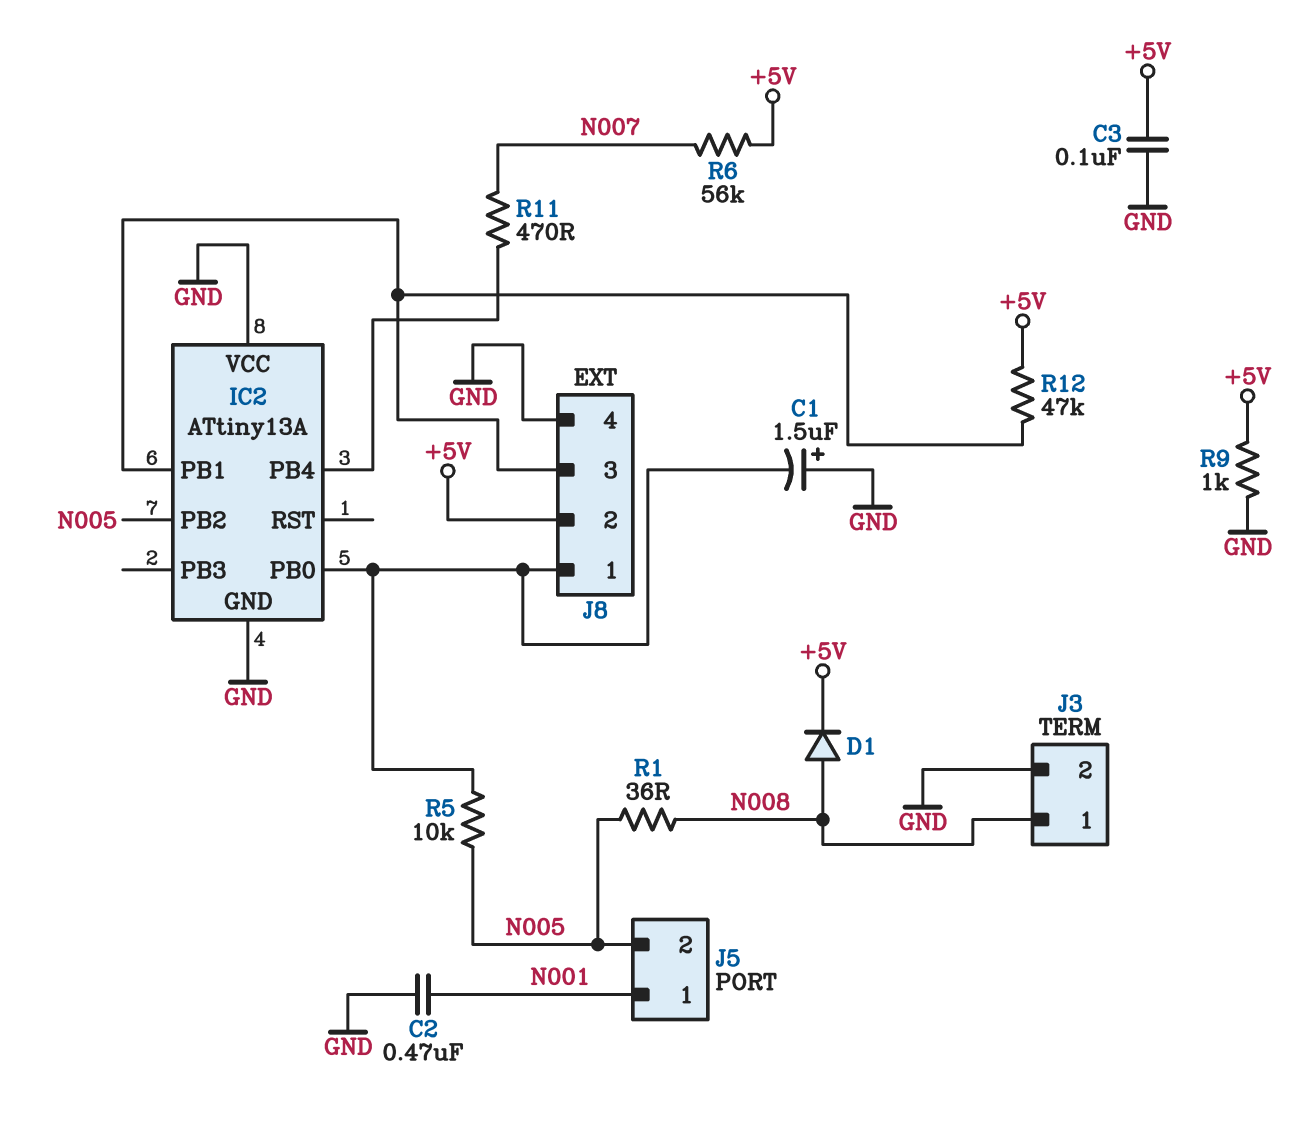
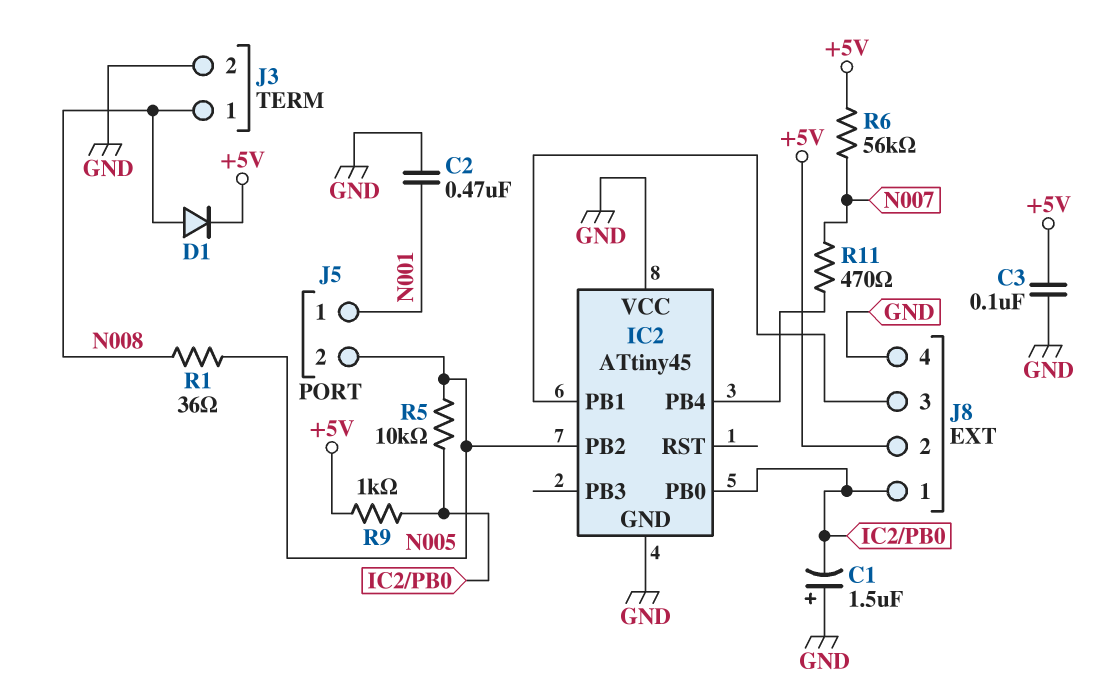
IC2: ATtiny13A -> ATtiny45
R9: 1k (+5V, GND) -> 1k (+5V, IC2/PB0)
R12: 47k (+5V, IC2/PB1) -> none

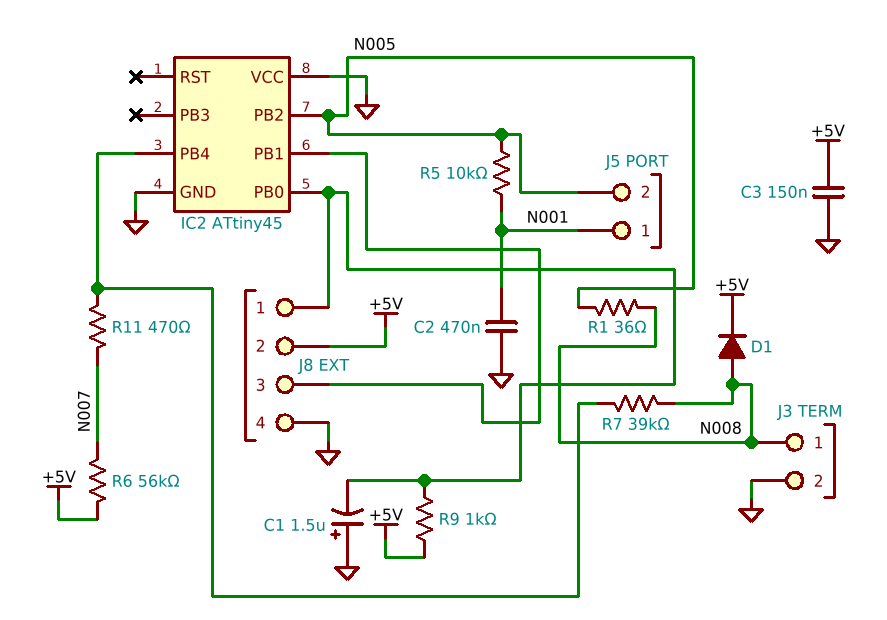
C3: 100nF (+5V, GND) -> 150nF (+5V, GND)
R5: 10k (IC2/PB0, N005) -> 10k (N001, N005)
R7: none -> 39k (IC2/PB4, N008)

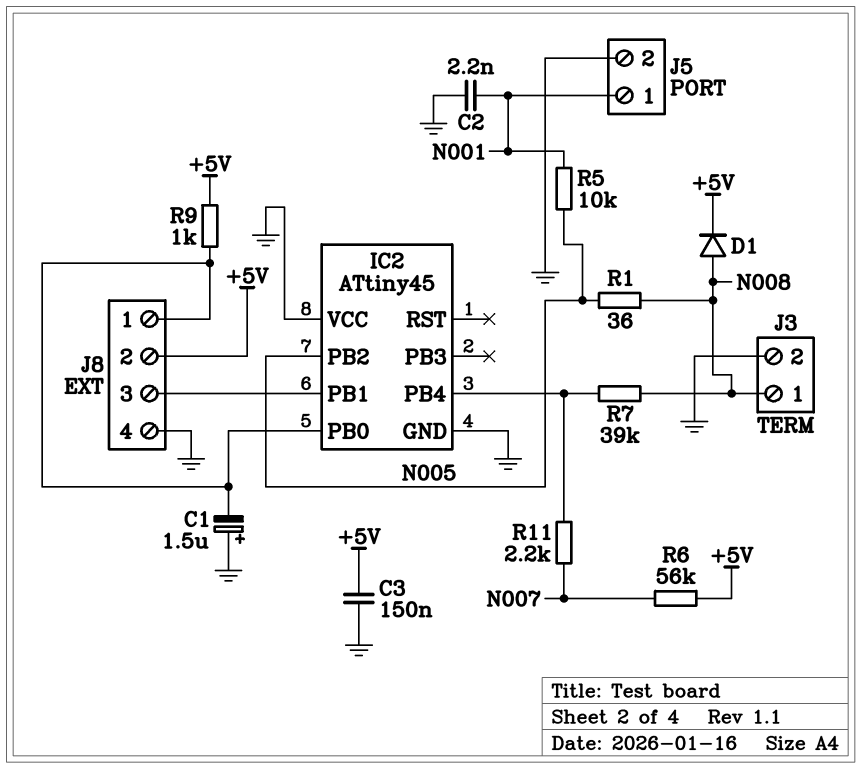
C2: 470nF (GND, N001) -> 2.2nF (GND, N001)
J5 pin 2: N005 -> GND
R11: 470 (IC2/PB4, N007) -> 2.2k (IC2/PB4, N007)

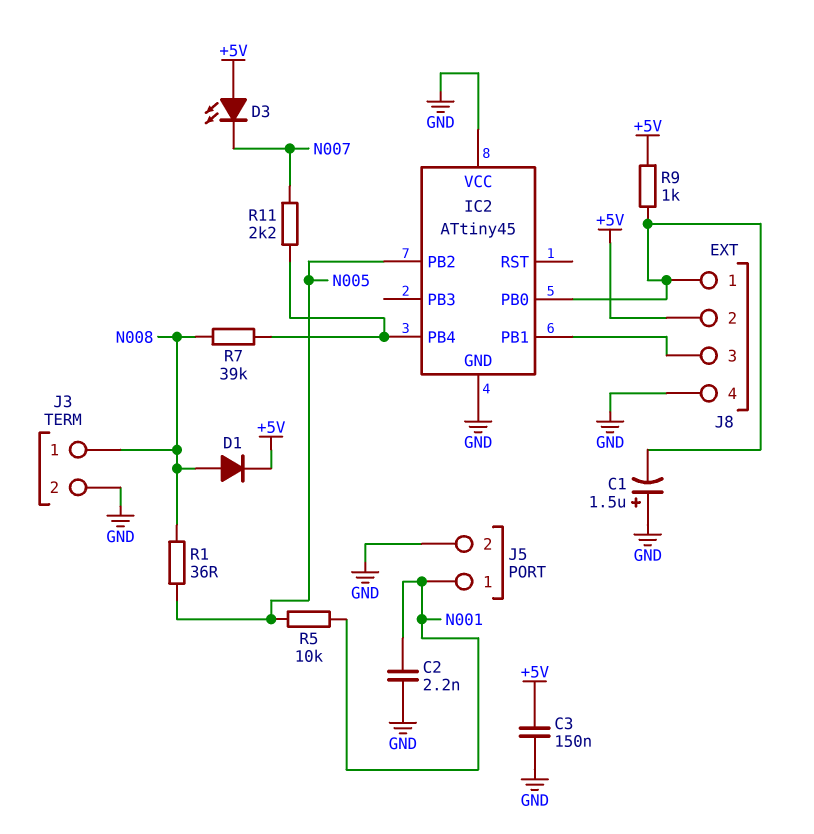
D3: none -> LED (A +5V, K N007)
R6: 56k (+5V, N007) -> none

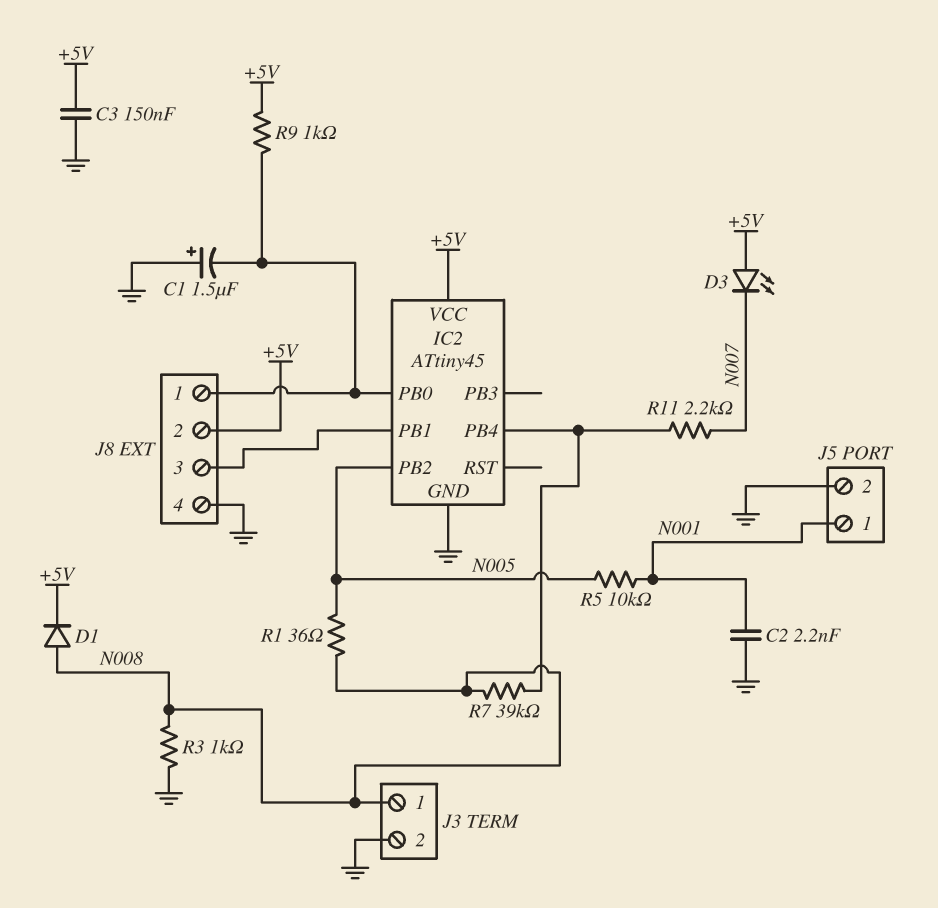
IC2 pin VCC: GND -> +5V
R3: none -> 1k (GND, N008)

